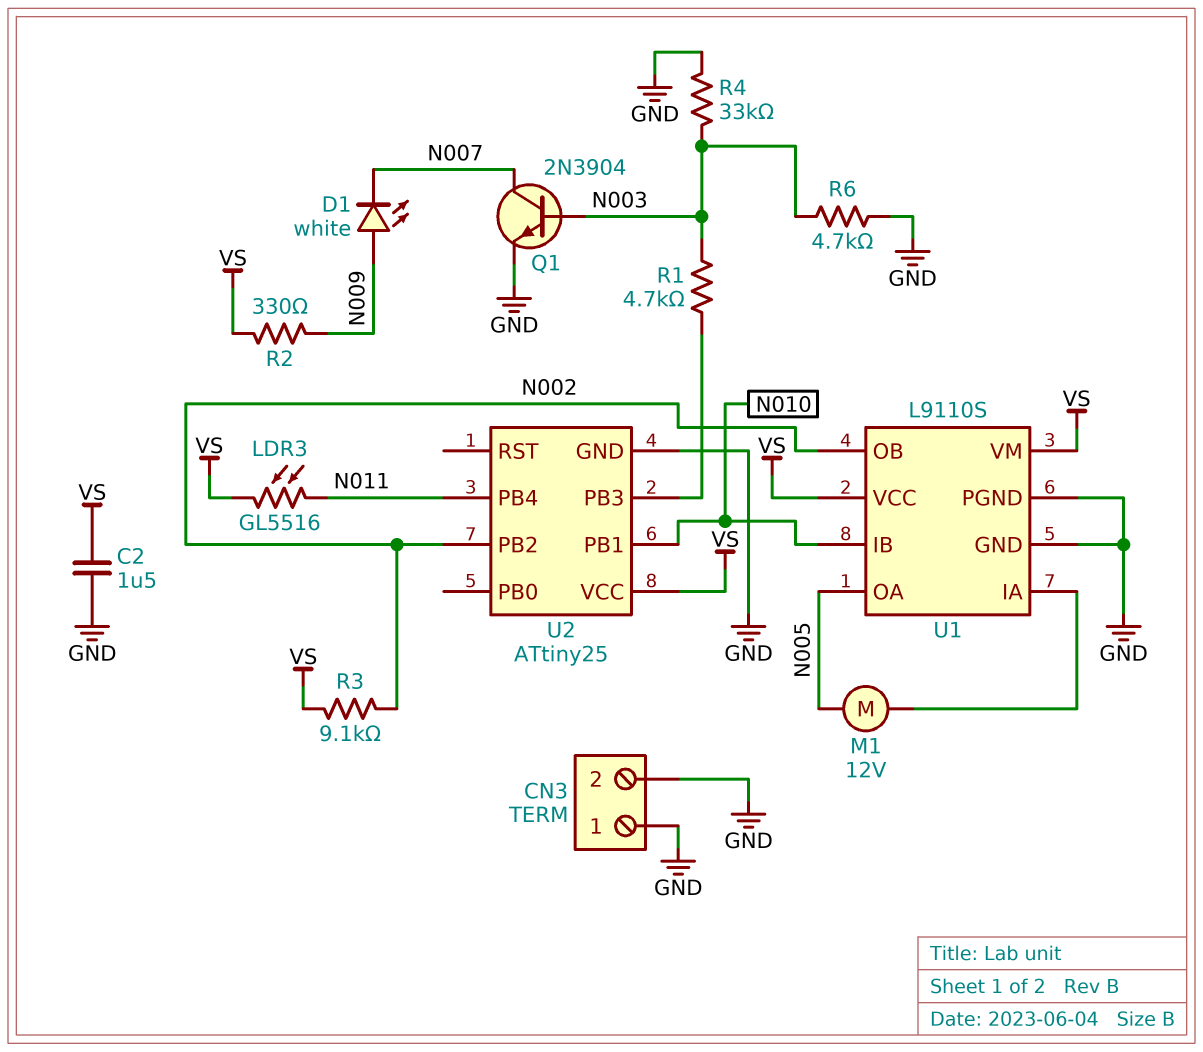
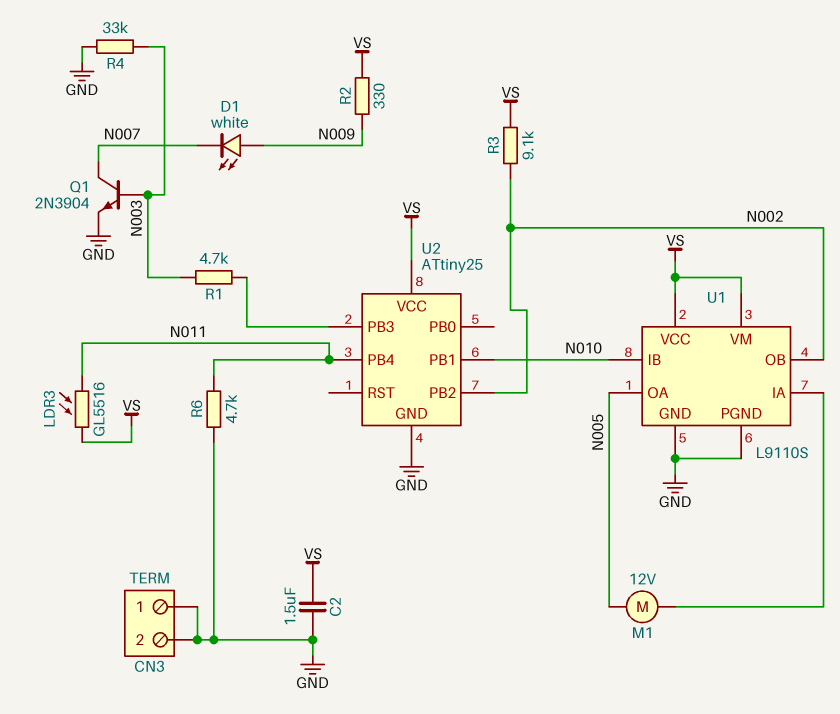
R6: 4.7k (GND, N003) -> 4.7k (GND, N011)

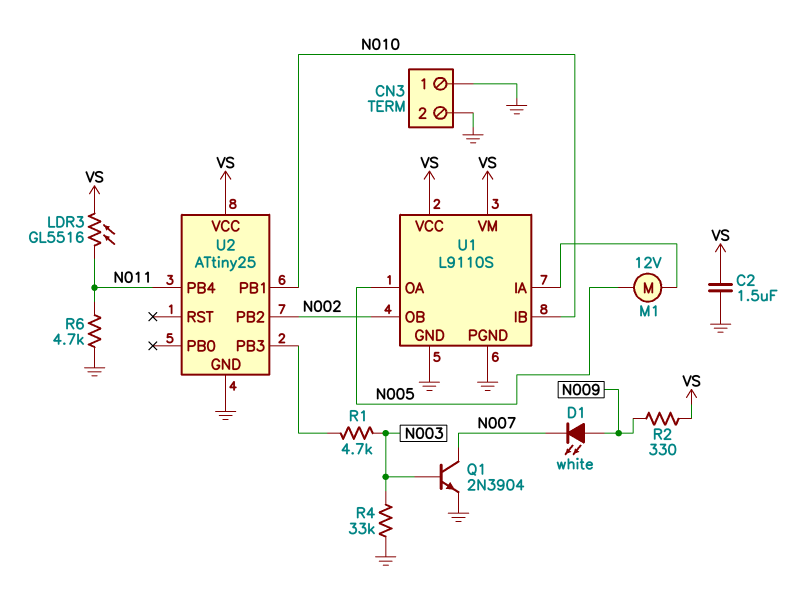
R3: 9.1k (N002, VS) -> none

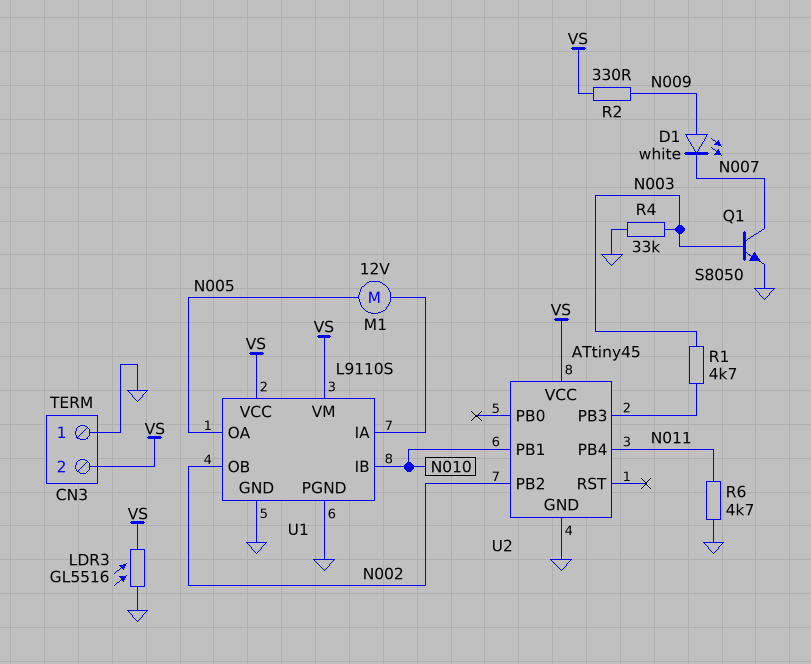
C2: 1.5uF (GND, VS) -> none
CN3 pin 2: GND -> VS
LDR3: GL5516 (N011, VS) -> GL5516 (GND, VS)
Q1: NPN 2N3904 (B N003, C N007, E GND) -> NPN S8050 (B N003, C N007, E GND)
U2: ATtiny25 -> ATtiny45

